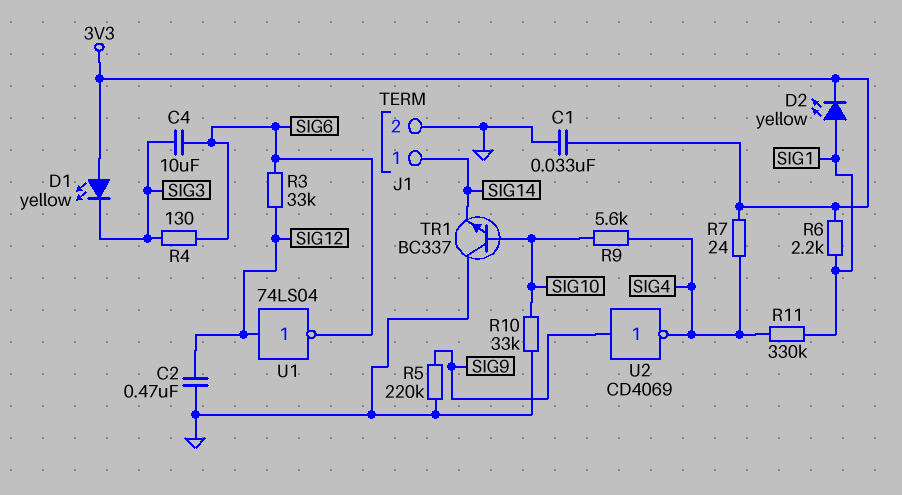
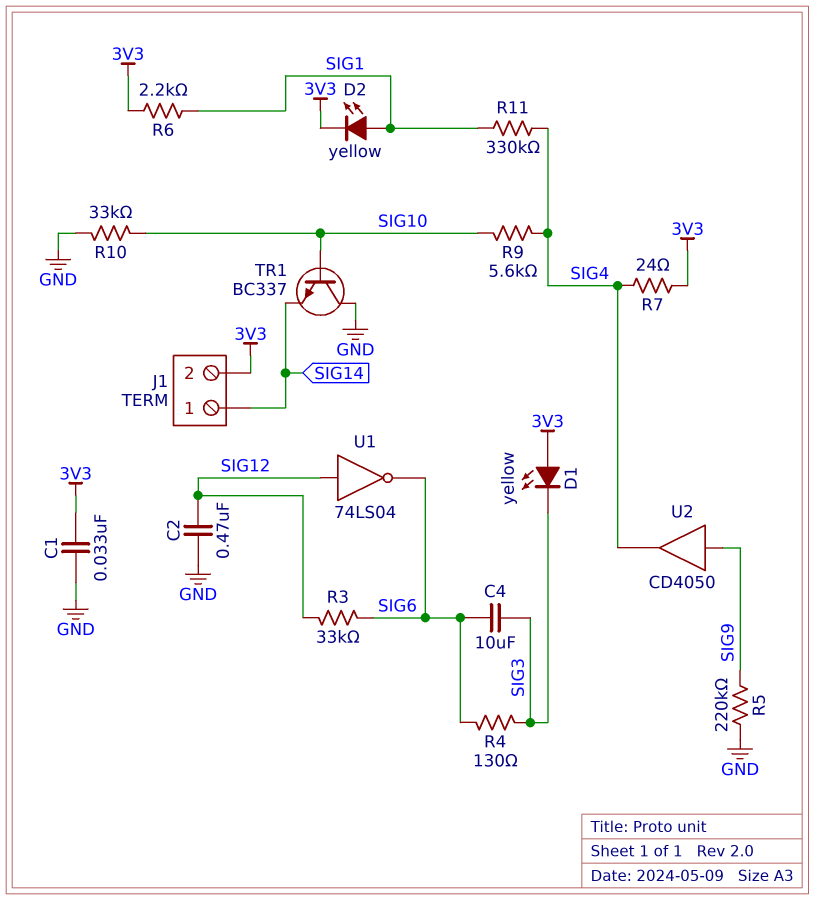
J1 pin 2: GND -> 3V3
U2: NOT CD4069 (in SIG9, out SIG4) -> buffer CD4050 (in SIG9, out SIG4)

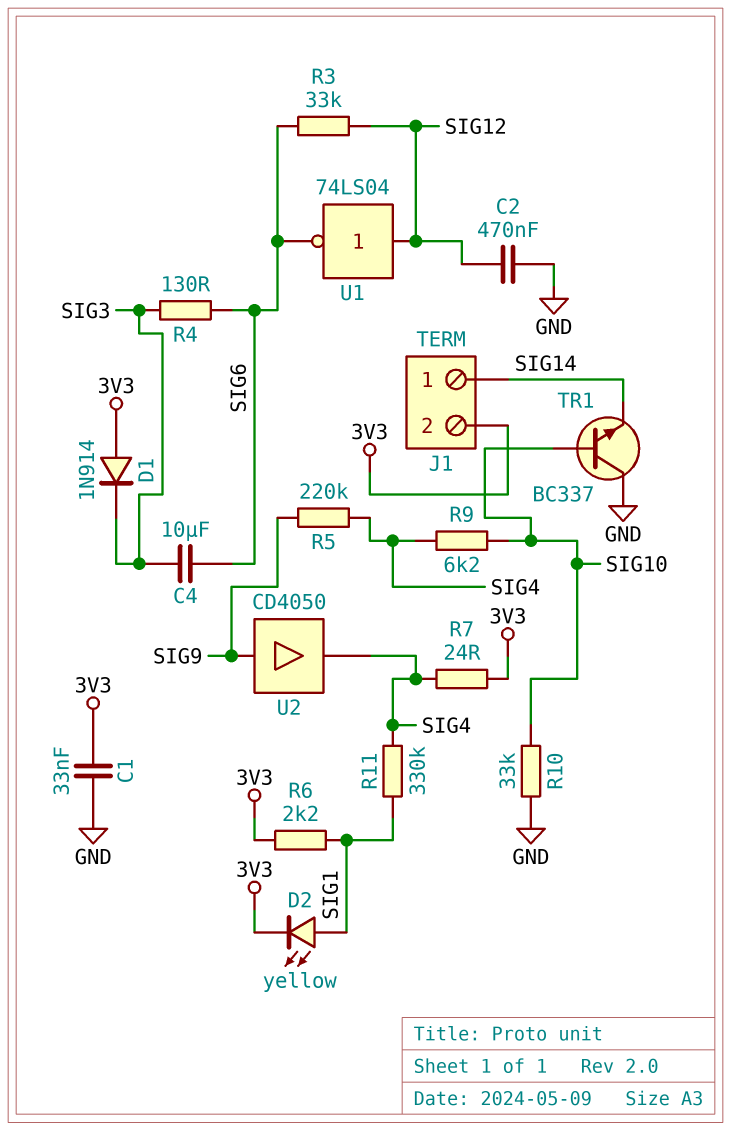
D1: LED yellow (A 3V3, K SIG3) -> diode 1N914 (A 3V3, K SIG3)
R5: 220k (GND, SIG9) -> 220k (SIG4, SIG9)
R9: 5.6k (SIG4, SIG10) -> 6.2k (SIG4, SIG10)

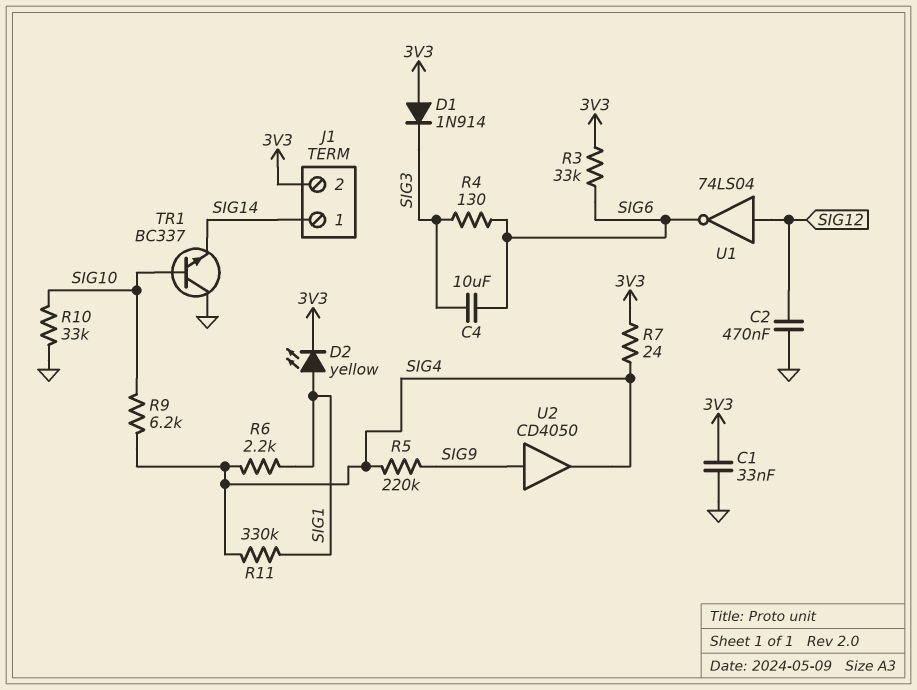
R3: 33k (SIG6, SIG12) -> 33k (3V3, SIG6)
R6: 2.2k (3V3, SIG1) -> 2.2k (SIG1, SIG4)

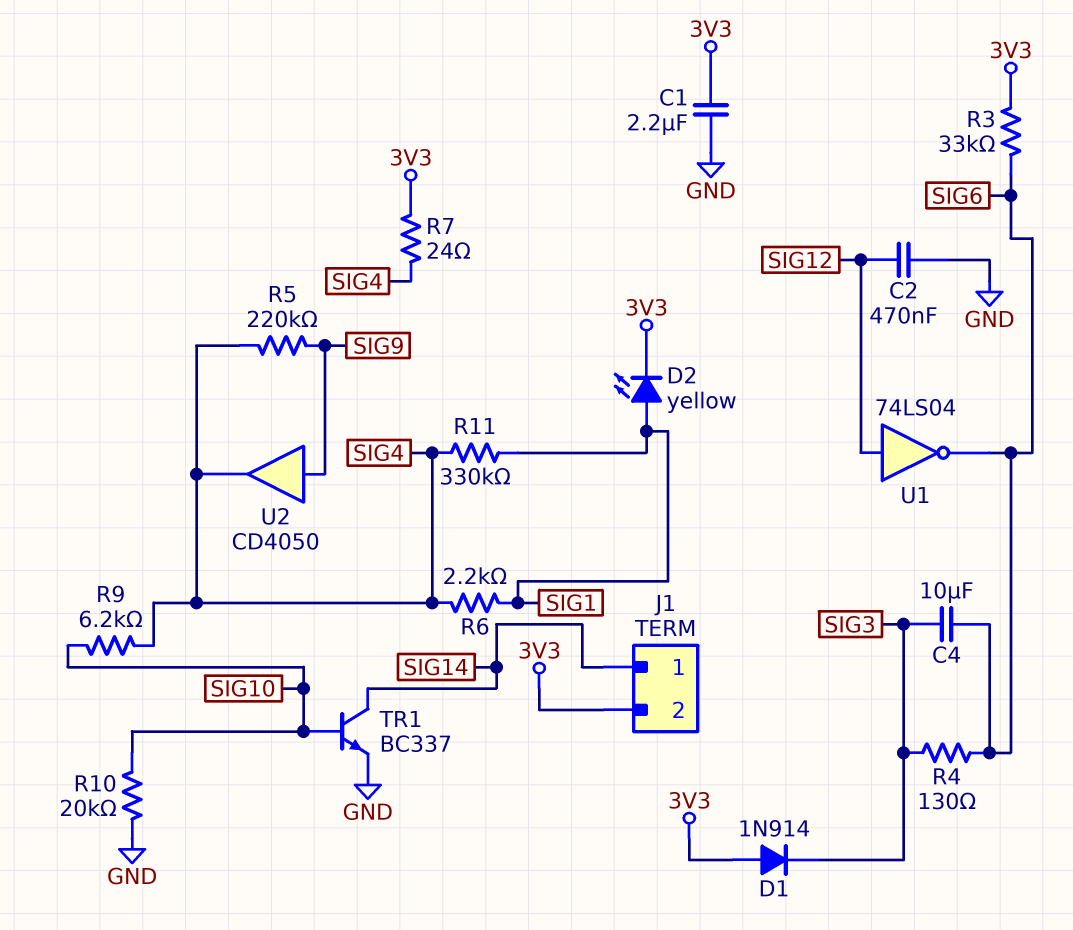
C1: 33nF (3V3, GND) -> 2.2uF (3V3, GND)
R10: 33k (GND, SIG10) -> 20k (GND, SIG10)
TR1: NPN BC337 (B SIG10, C GND, E SIG14) -> NPN BC337 (B SIG10, C SIG14, E GND)

